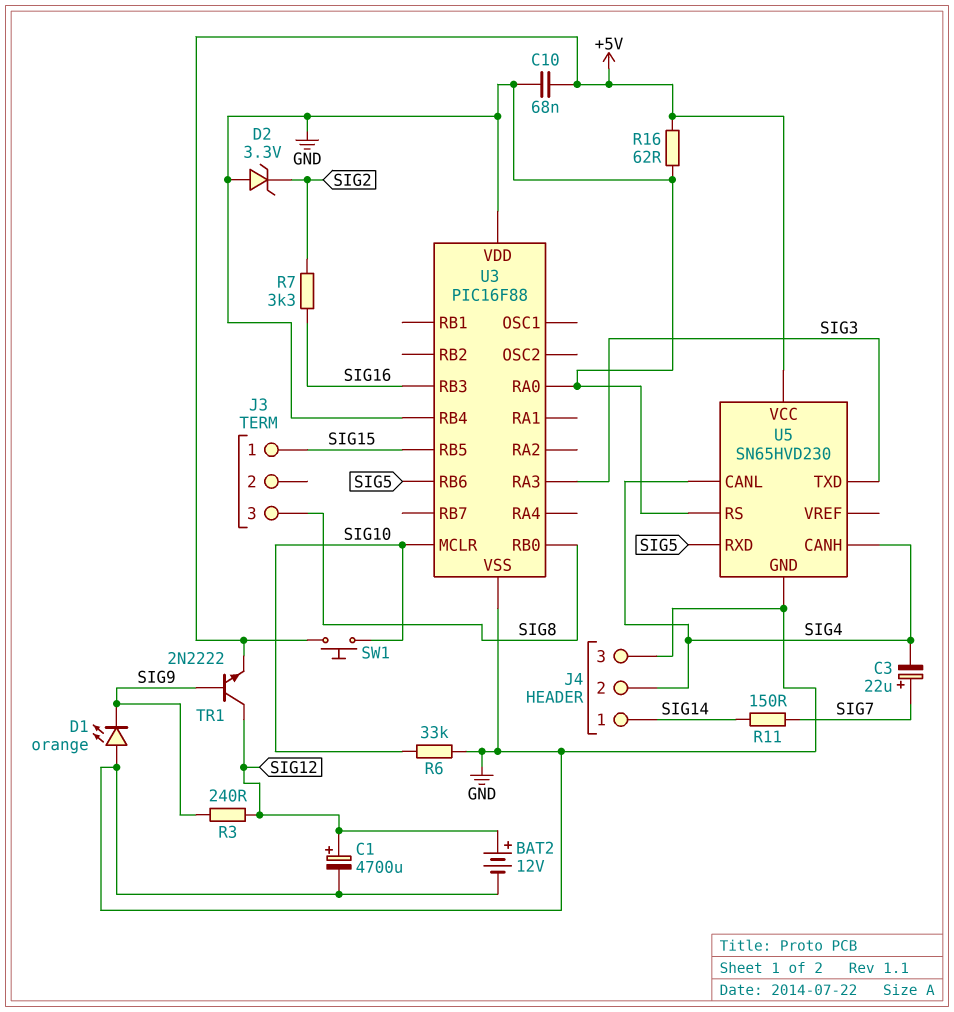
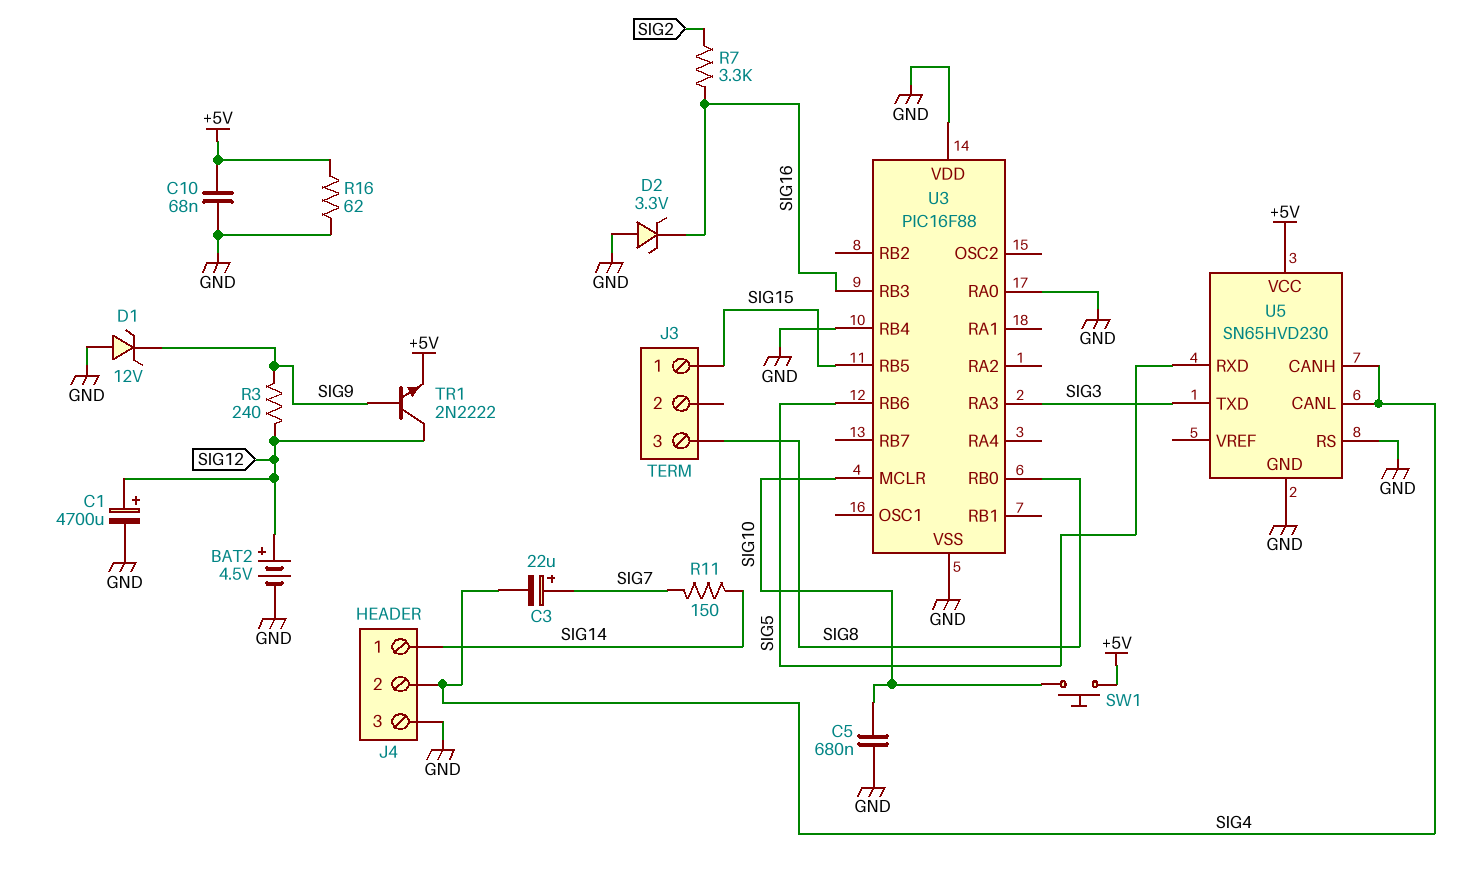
BAT2: 12V (plus SIG12, minus GND) -> 4.5V (plus SIG12, minus GND)
C5: none -> 680nF (GND, SIG10)
D1: LED orange (A GND, K SIG9) -> zener 12V (A GND, K SIG9)
D2: zener 3.3V (A GND, K SIG2) -> zener 3.3V (A GND, K SIG16)
R6: 33k (GND, SIG10) -> none

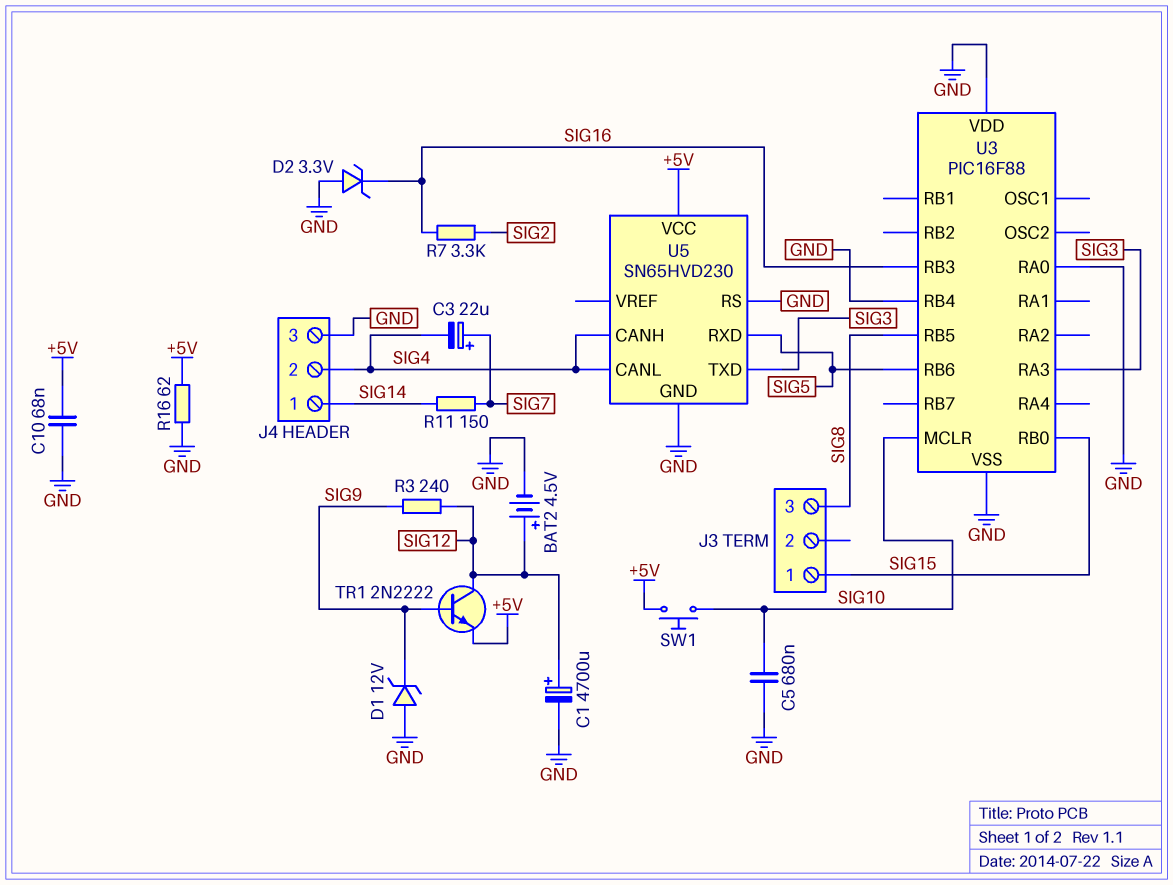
U3 pin RB0: SIG8 -> SIG15
U3 pin RB5: SIG15 -> SIG8

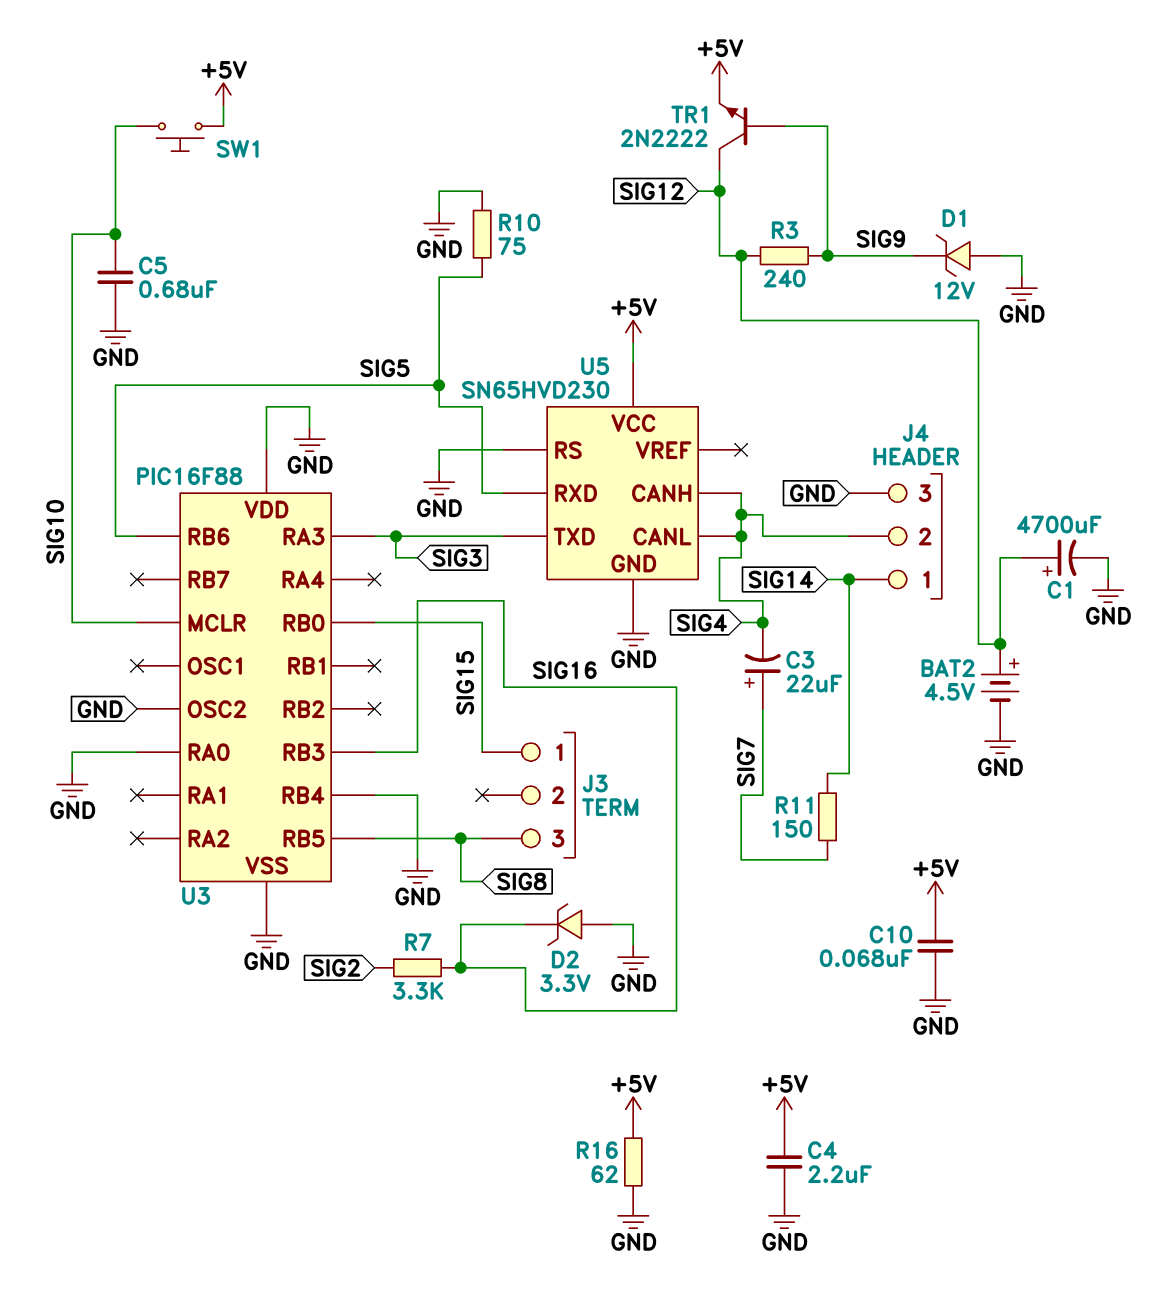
C4: none -> 2.2uF (+5V, GND)
R10: none -> 75 (GND, SIG5)
U3 pin OSC2: none -> GND

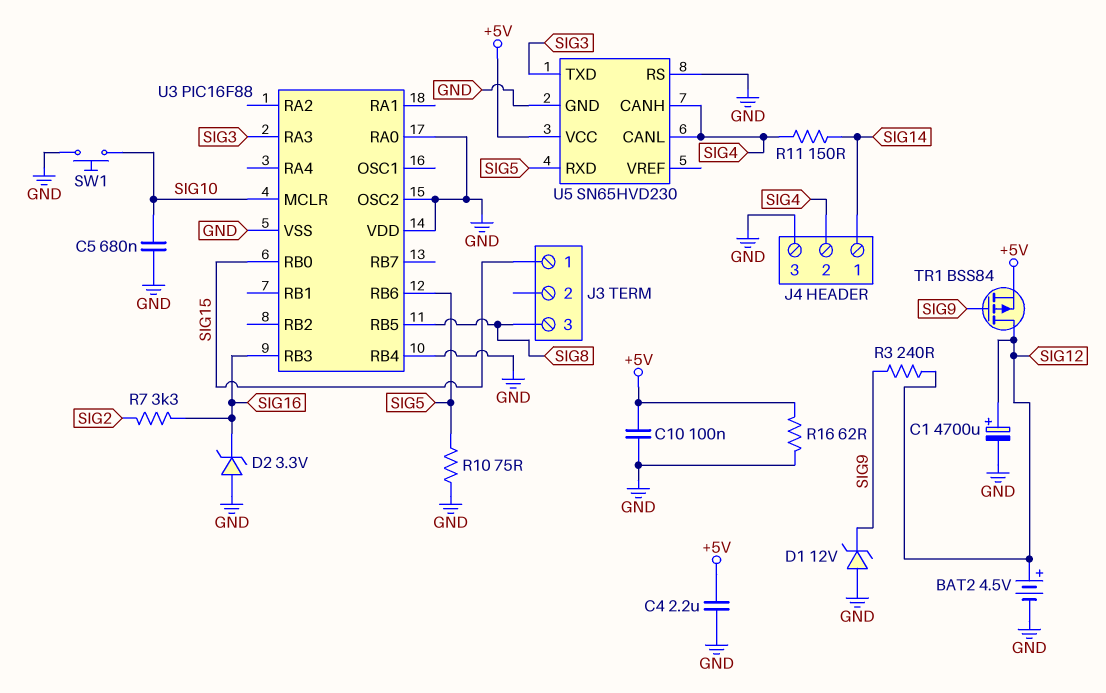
C3: 22uF (plus SIG7, minus SIG4) -> none
C10: 68nF (+5V, GND) -> 100nF (+5V, GND)
R11: 150 (SIG7, SIG14) -> 150 (SIG4, SIG14)
SW1: button (+5V, SIG10) -> button (GND, SIG10)
TR1: NPN 2N2222 (B SIG9, C SIG12, E +5V) -> PMOS BSS84 (G SIG9, D SIG12, S +5V)

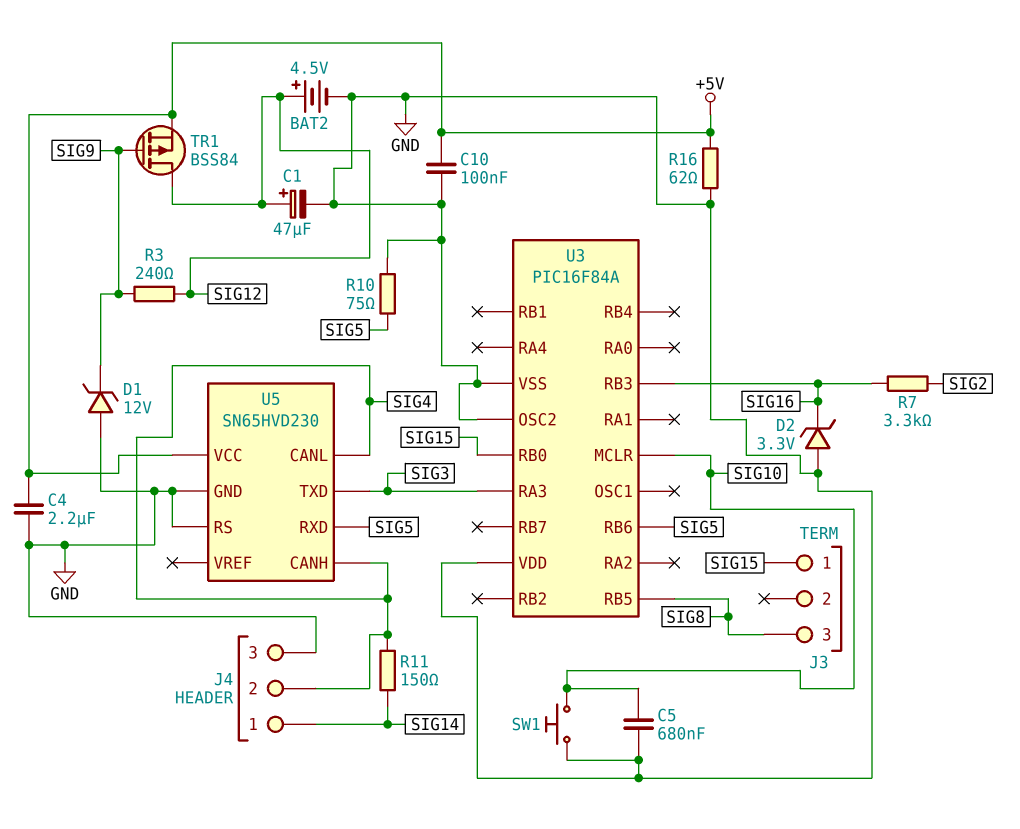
C1: 4700uF (plus SIG12, minus GND) -> 47uF (plus SIG12, minus GND)
U3: PIC16F88 -> PIC16F84A
U3 pin RA0: GND -> none
U3 pin RB4: GND -> none

